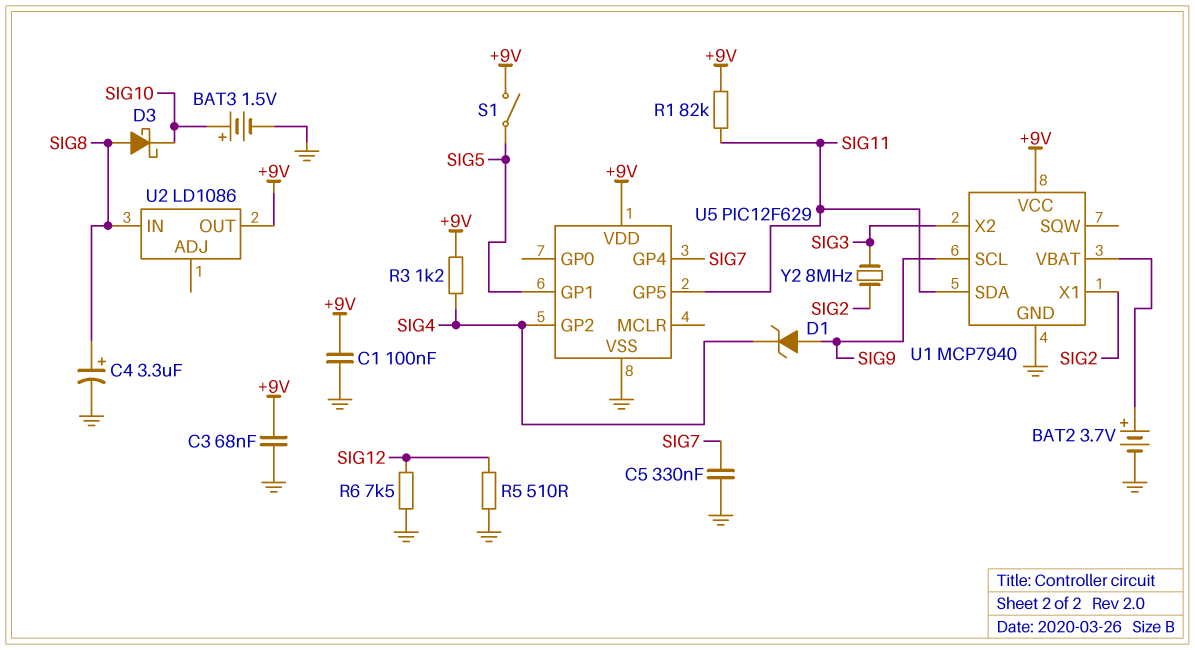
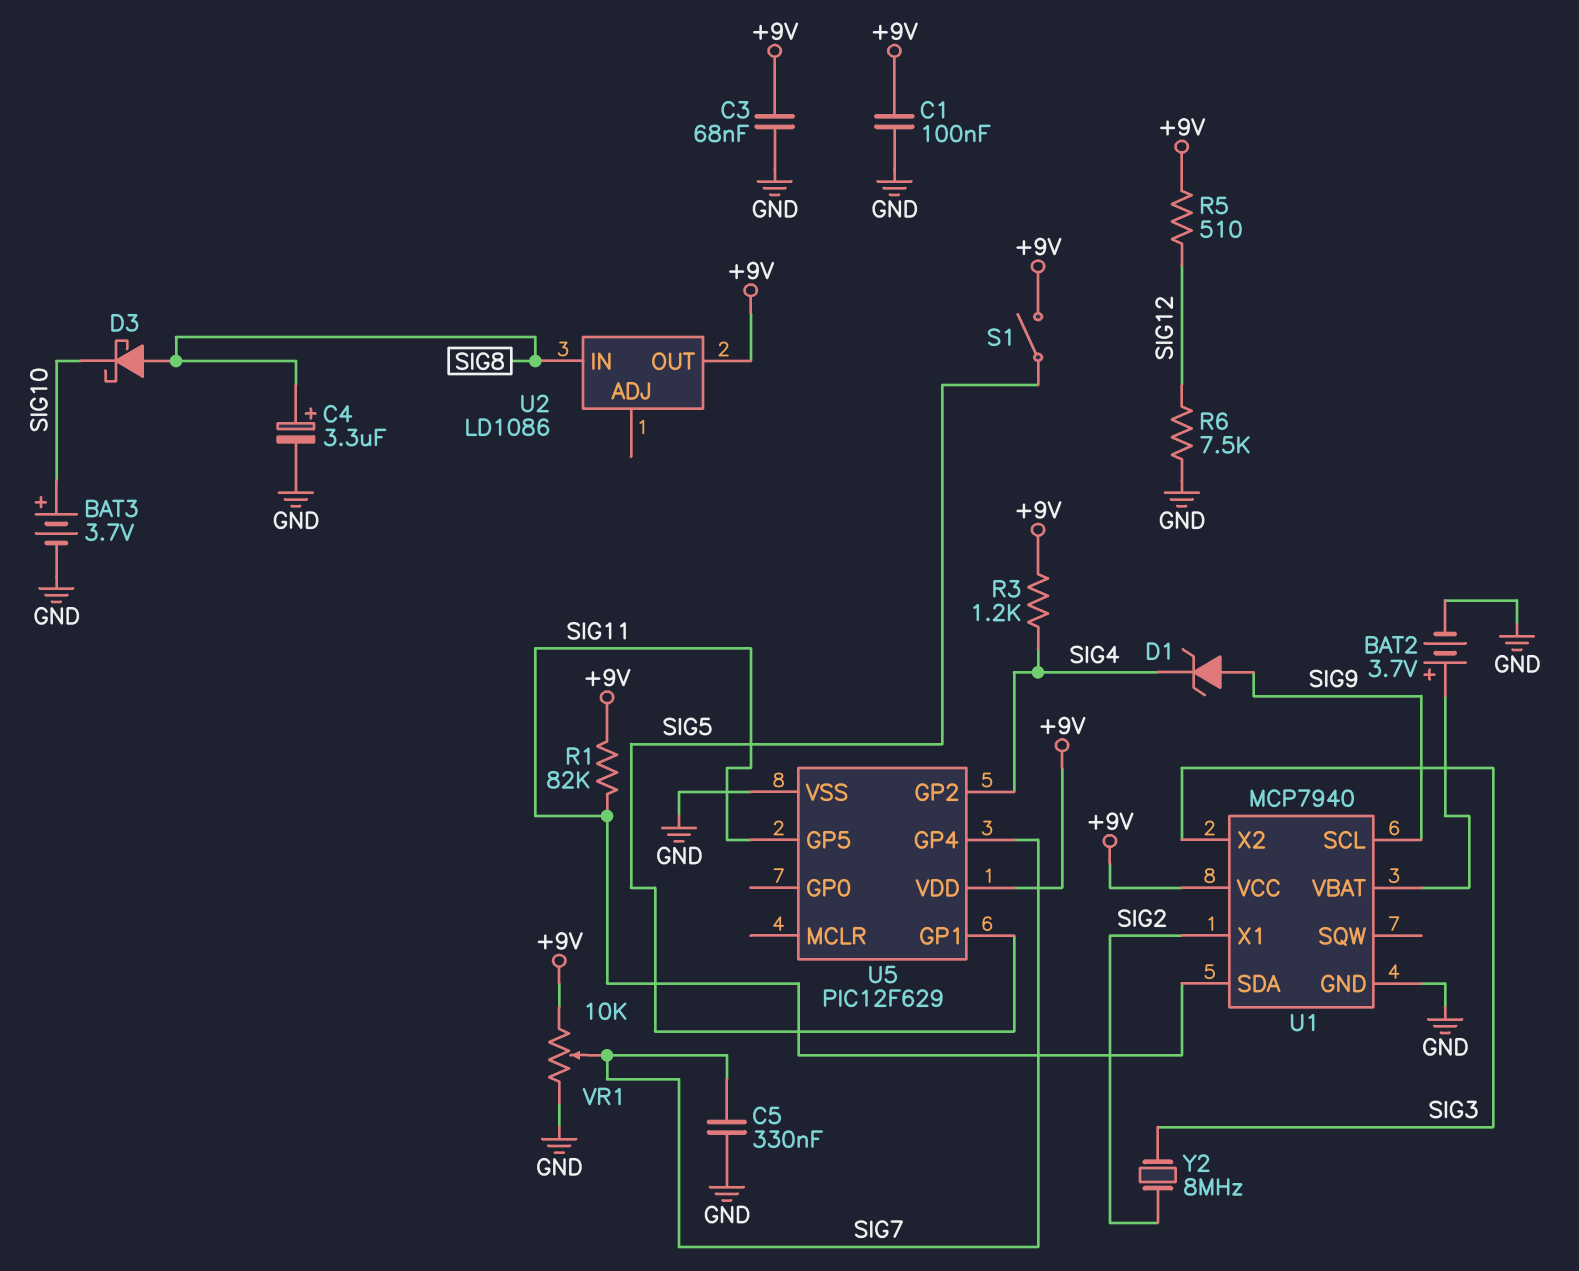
BAT3: 1.5V (plus SIG10, minus GND) -> 3.7V (plus SIG10, minus GND)
R5: 510 (GND, SIG12) -> 510 (+9V, SIG12)
VR1: none -> 10k (+9V, GND, wiper SIG7)

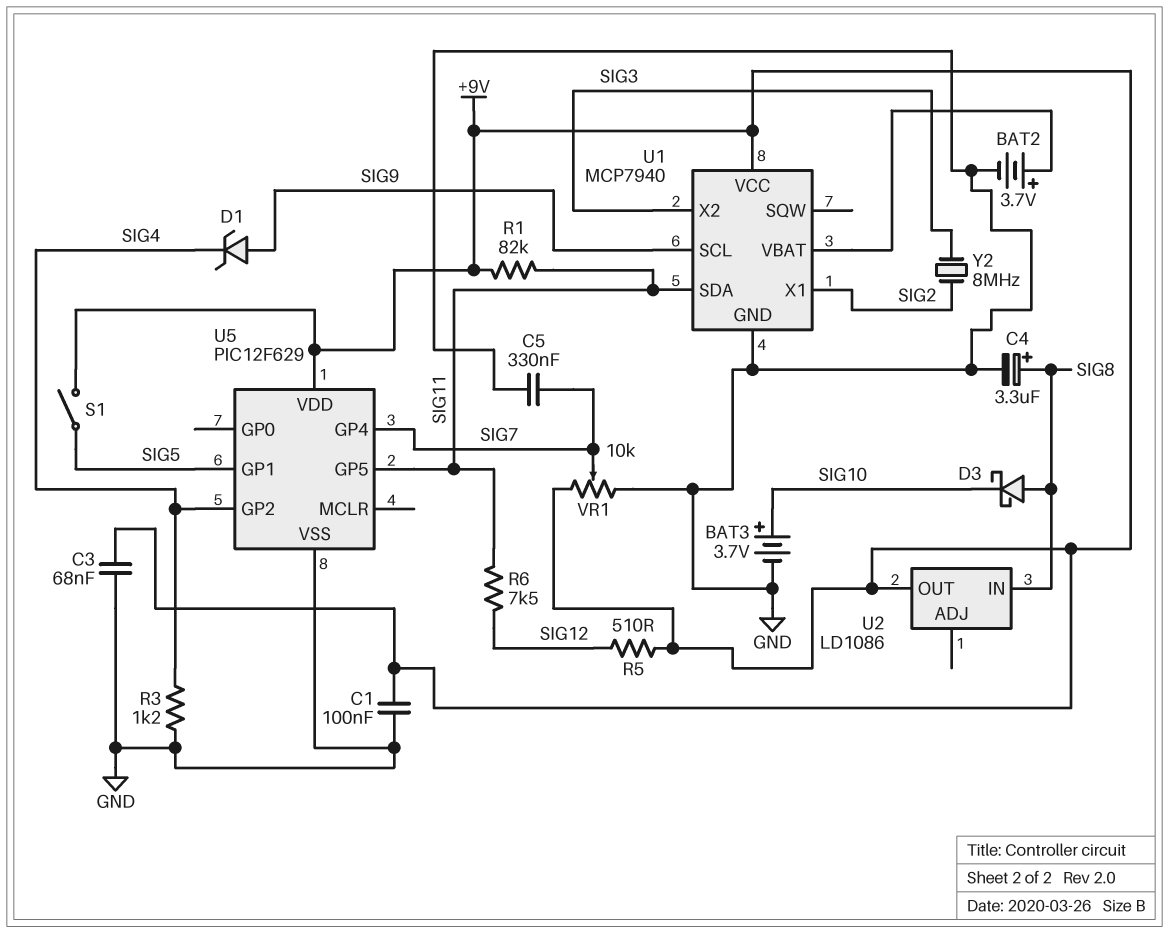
R3: 1.2k (+9V, SIG4) -> 1.2k (GND, SIG4)
R6: 7.5k (GND, SIG12) -> 7.5k (SIG11, SIG12)

